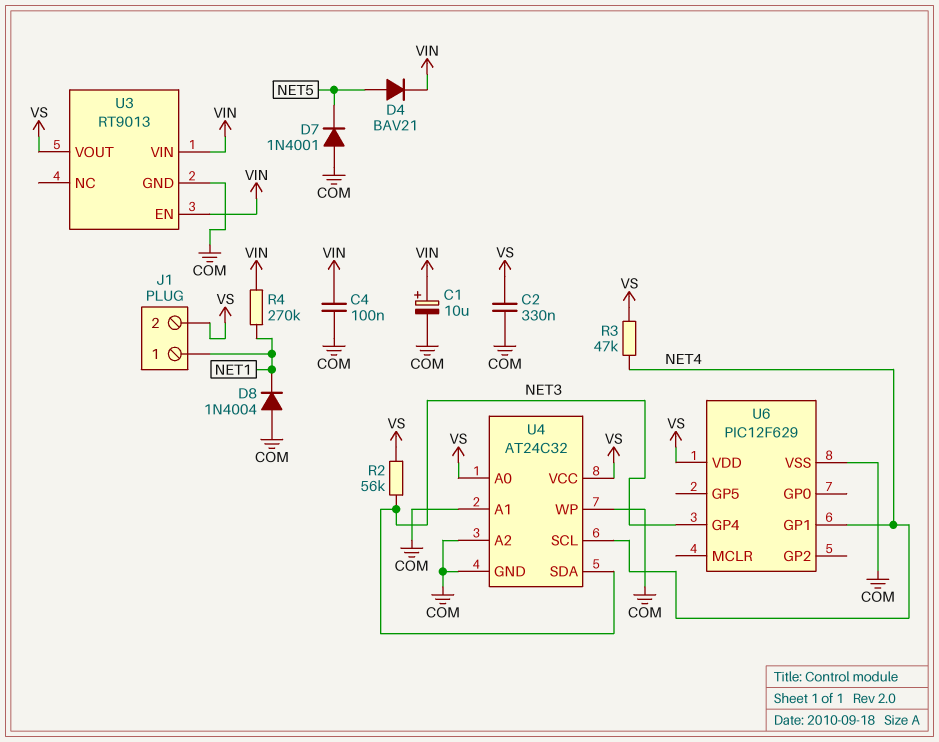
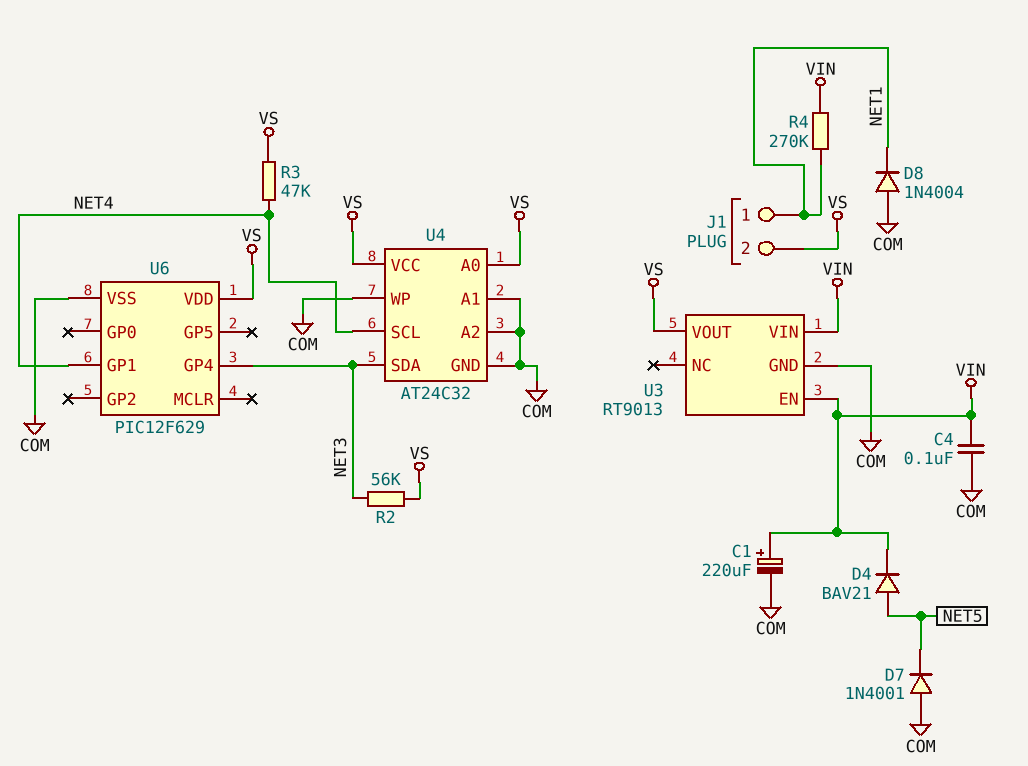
C1: 10uF (plus VIN, minus COM) -> 220uF (plus VIN, minus COM)
C2: 330nF (COM, VS) -> none

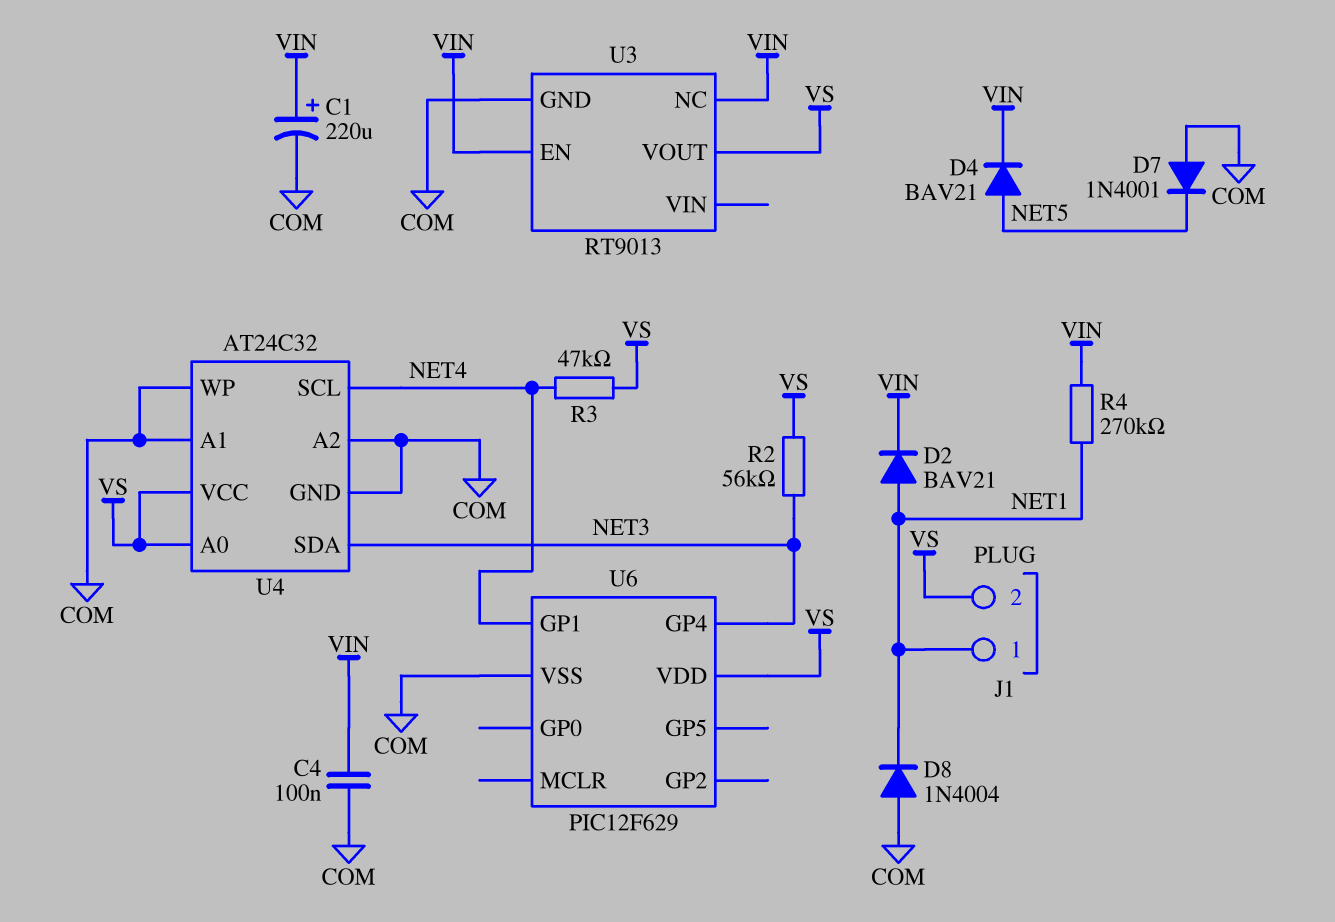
D2: none -> diode BAV21 (A NET1, K VIN)
U3 pin NC: none -> VIN
U3 pin VIN: VIN -> none

